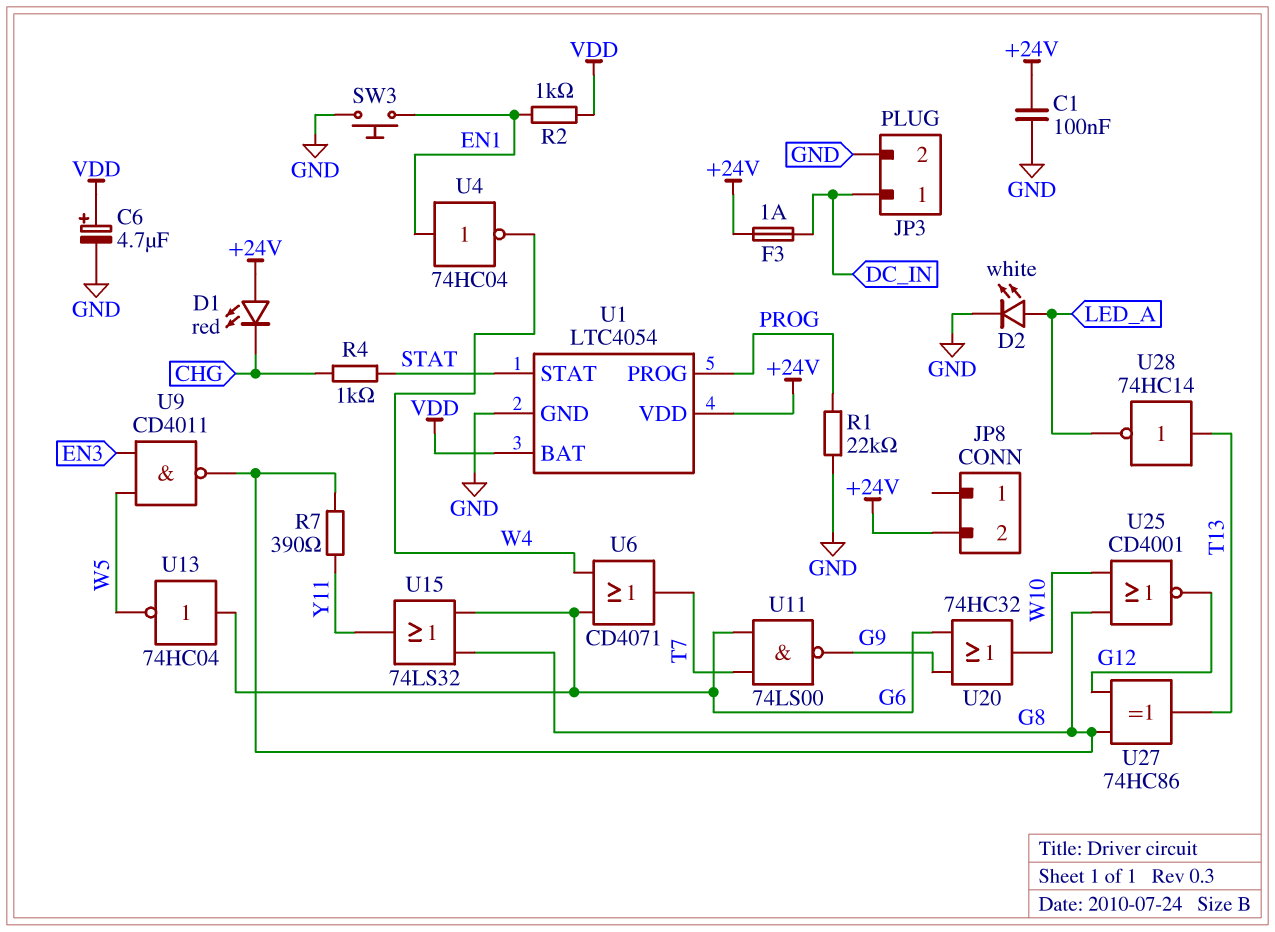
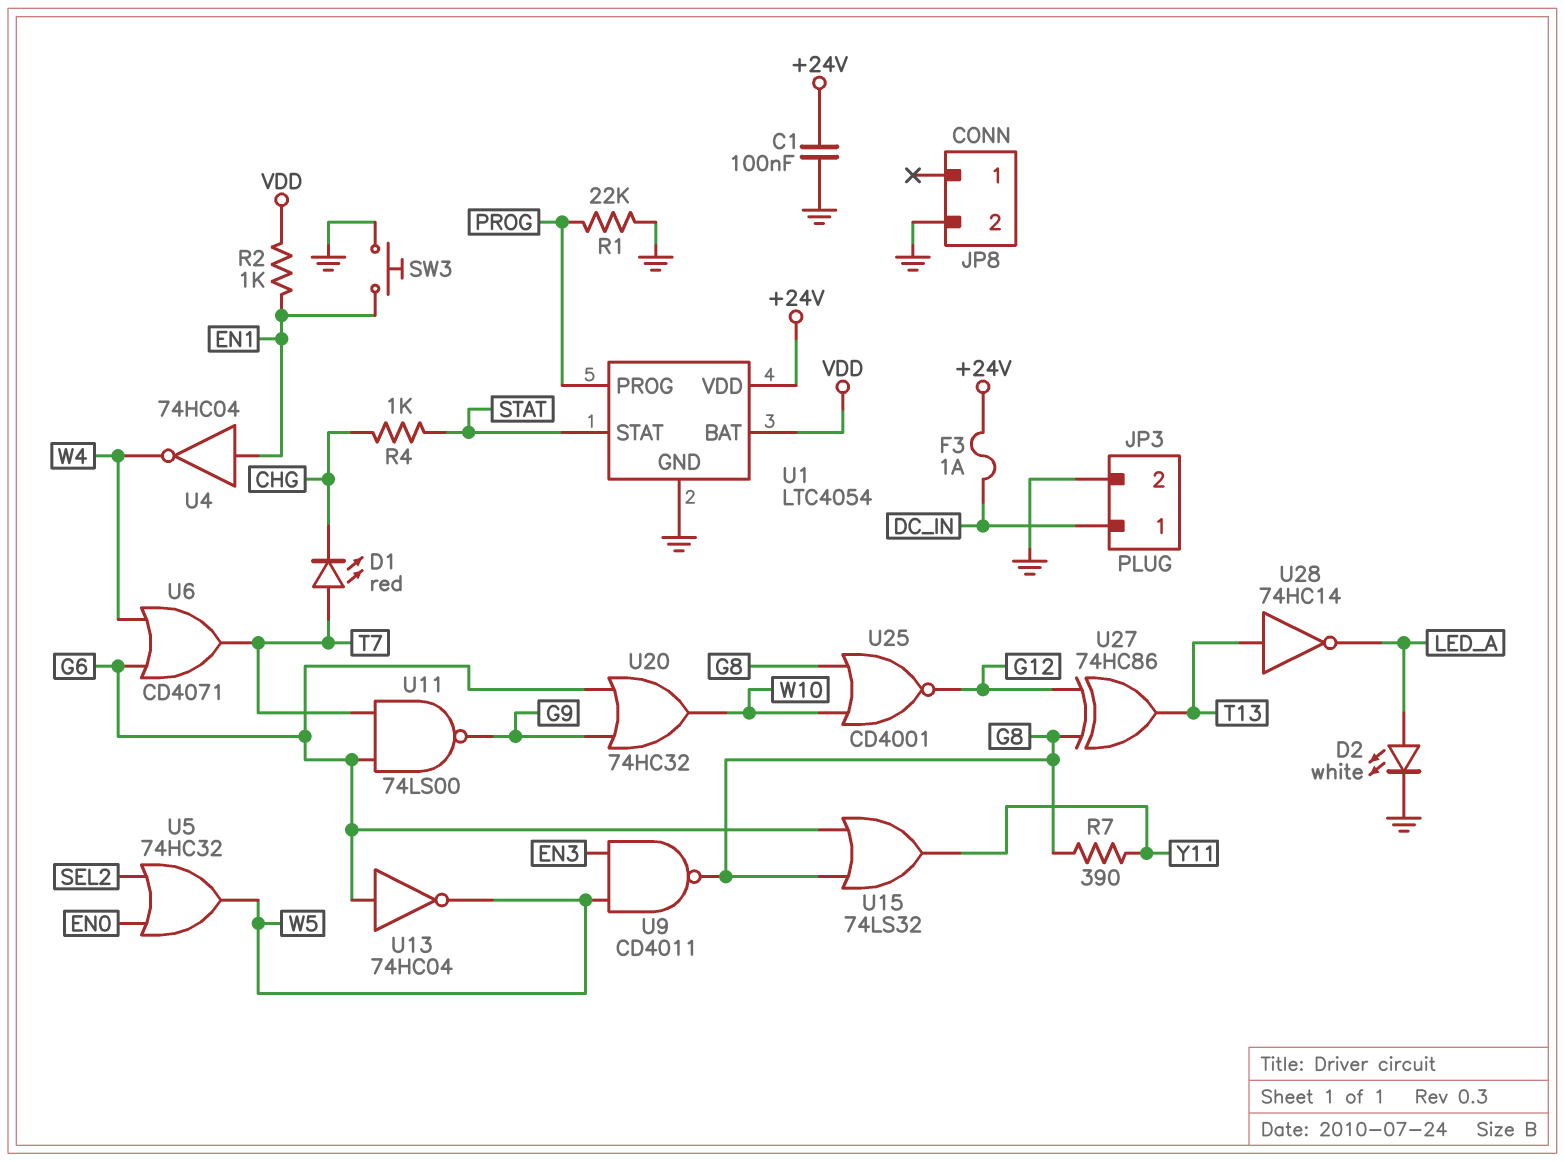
C6: 4.7uF (plus VDD, minus GND) -> none
D1: LED red (A +24V, K CHG) -> LED red (A T7, K CHG)
JP8 pin 2: +24V -> GND
U5: none -> OR 74HC32 (in EN0, in SEL2, out W5)

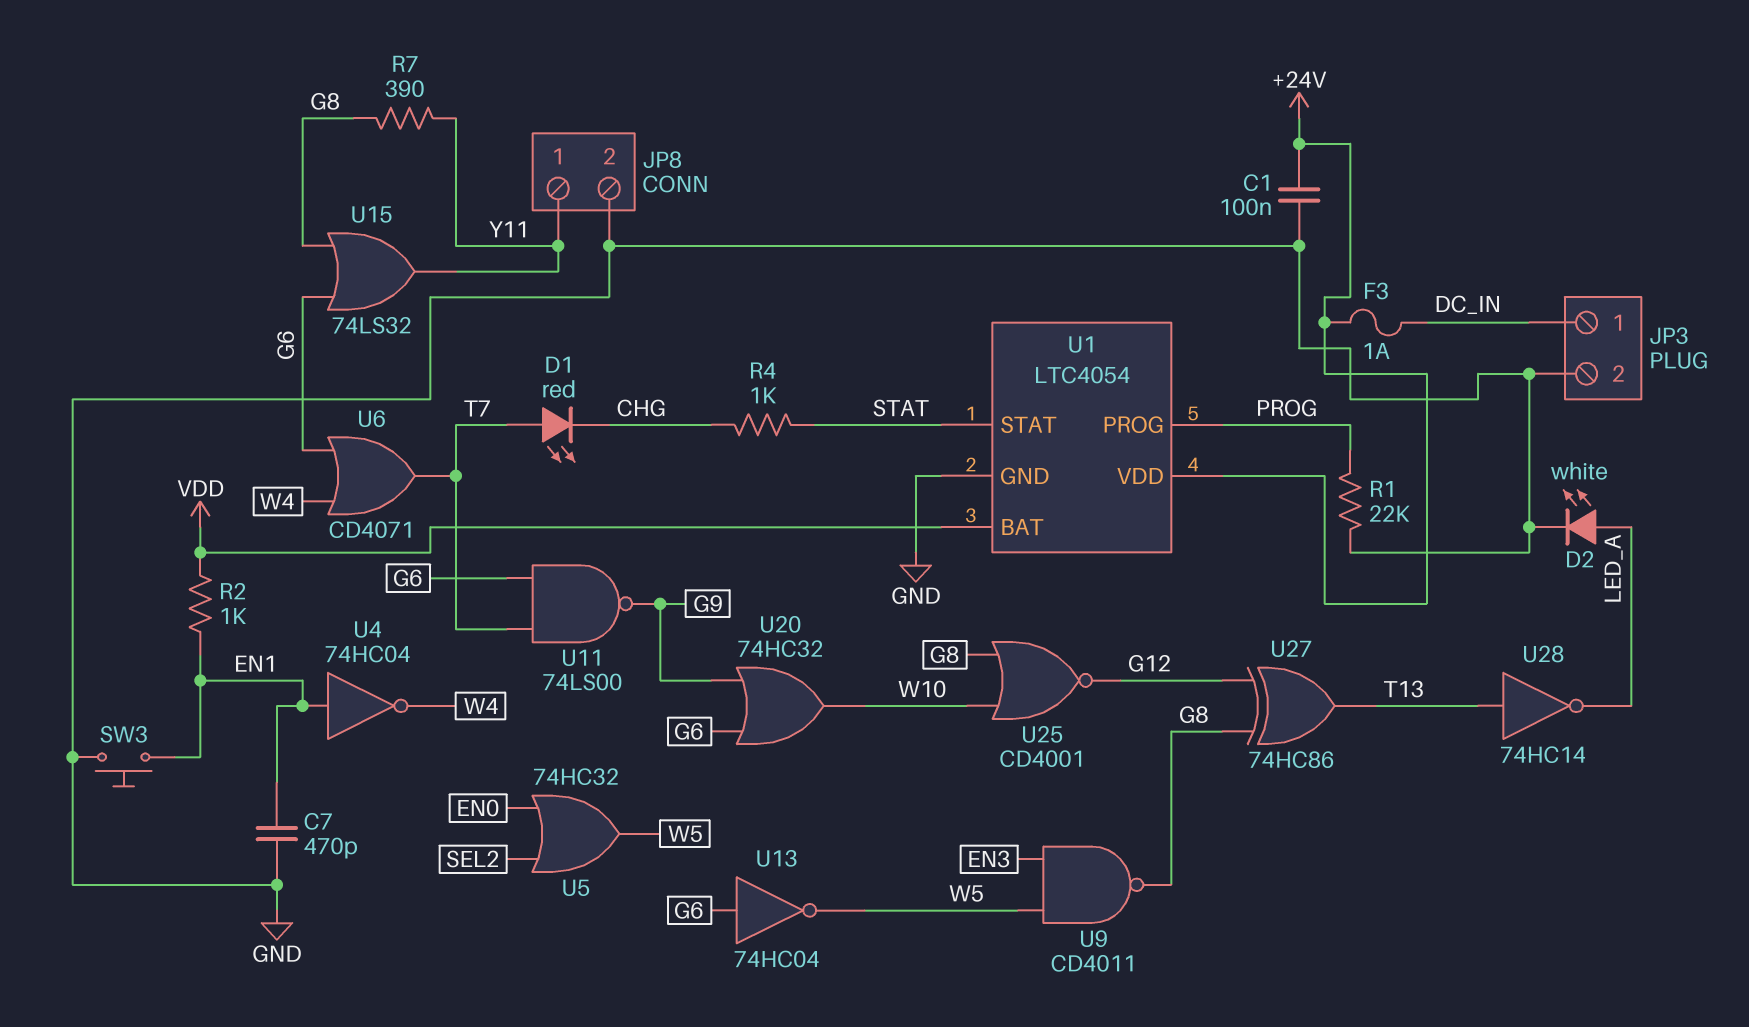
C7: none -> 470pF (EN1, GND)
JP8 pin 1: none -> Y11

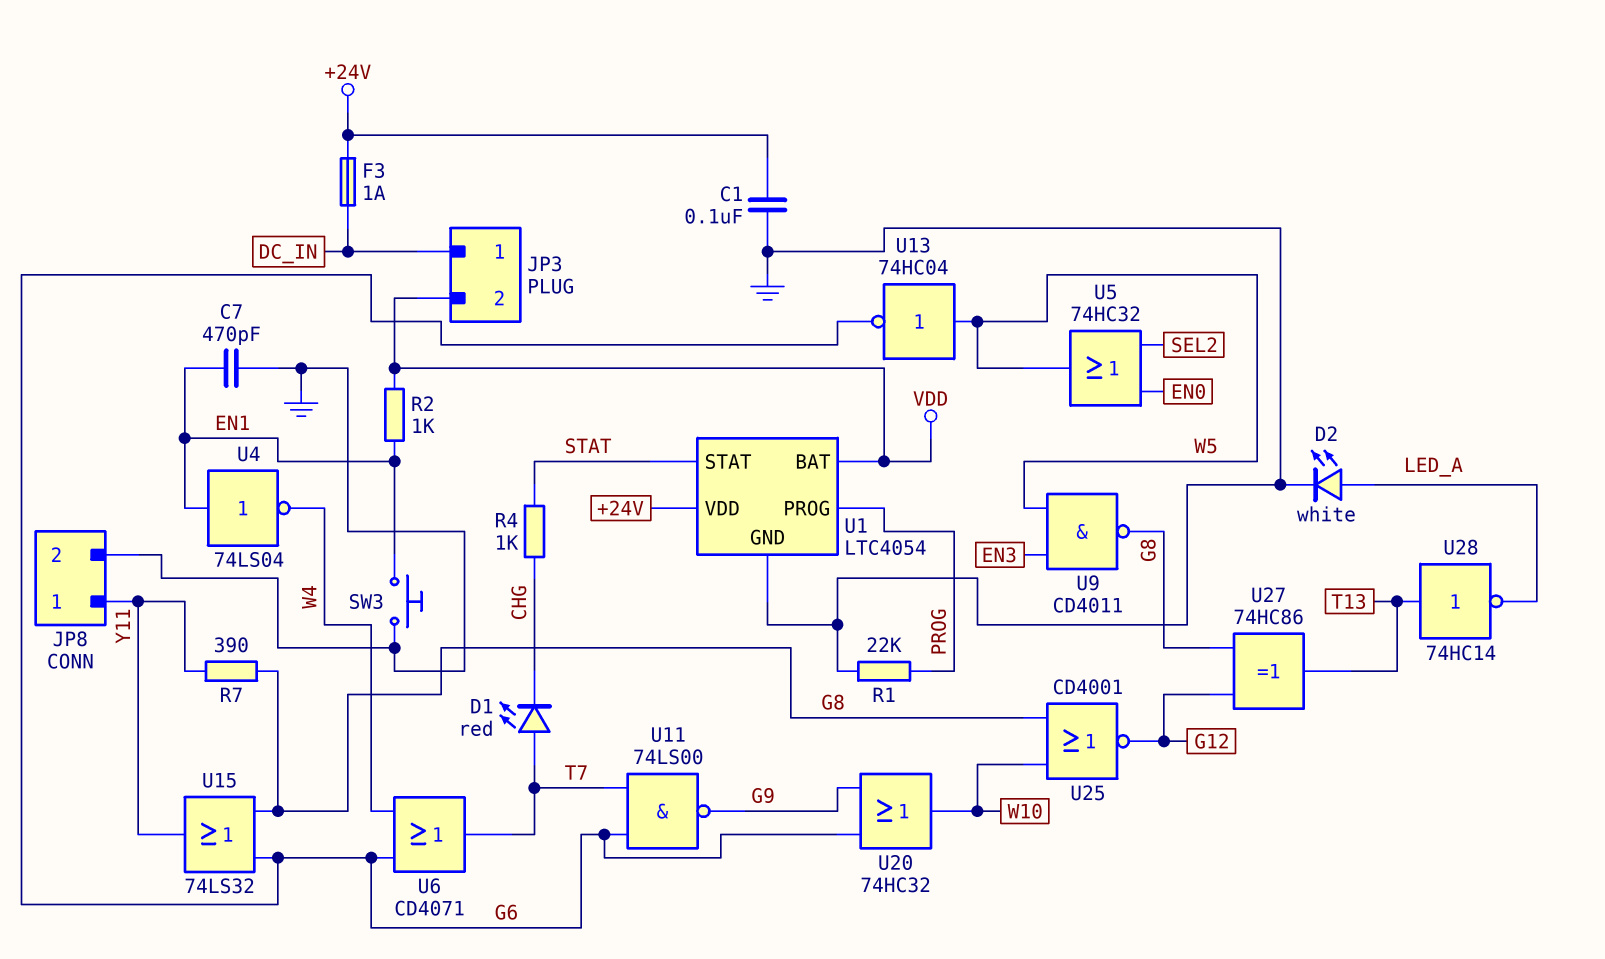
JP3 pin 2: GND -> VDD
U4: NOT 74HC04 (in EN1, out W4) -> NOT 74LS04 (in EN1, out W4)
U13: NOT 74HC04 (in G6, out W5) -> NOT 74HC04 (in W5, out G6)

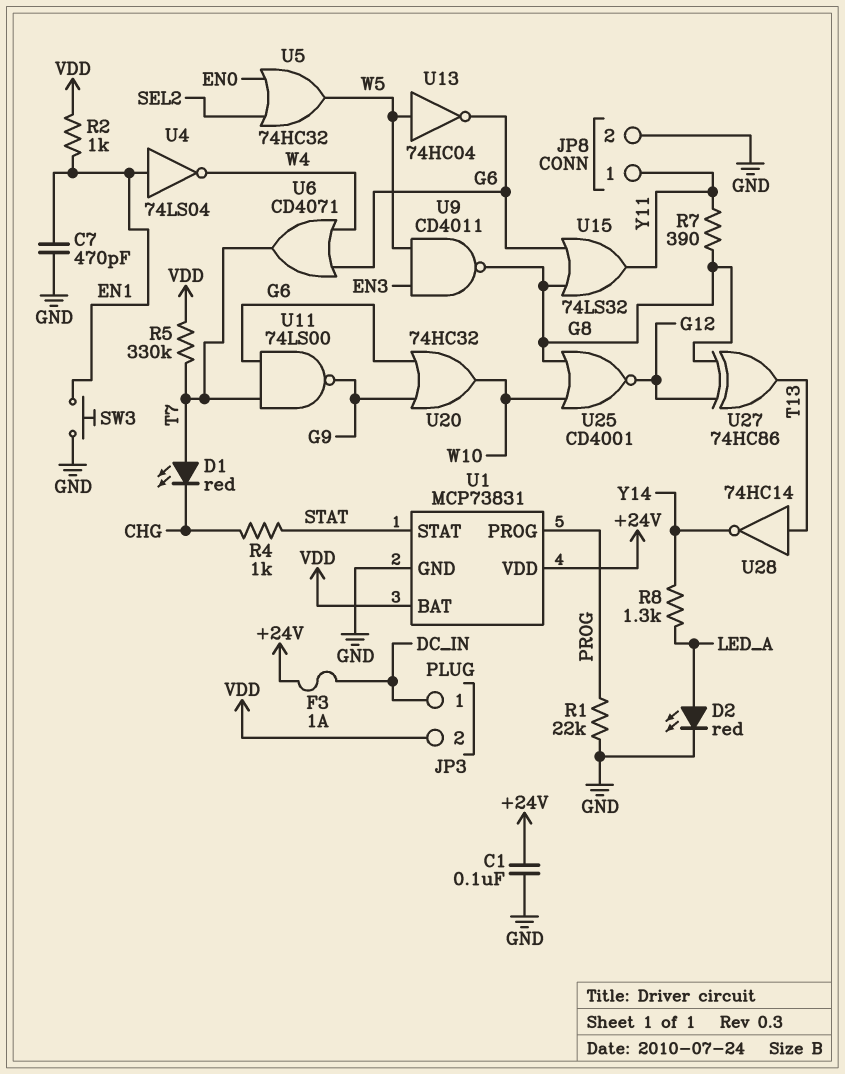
D2: LED white (A LED_A, K GND) -> LED red (A LED_A, K GND)
R5: none -> 330k (T7, VDD)
R8: none -> 1.3k (LED_A, Y14)
U1: LTC4054 -> MCP73831
U28: NOT 74HC14 (in T13, out LED_A) -> NOT 74HC14 (in T13, out Y14)

